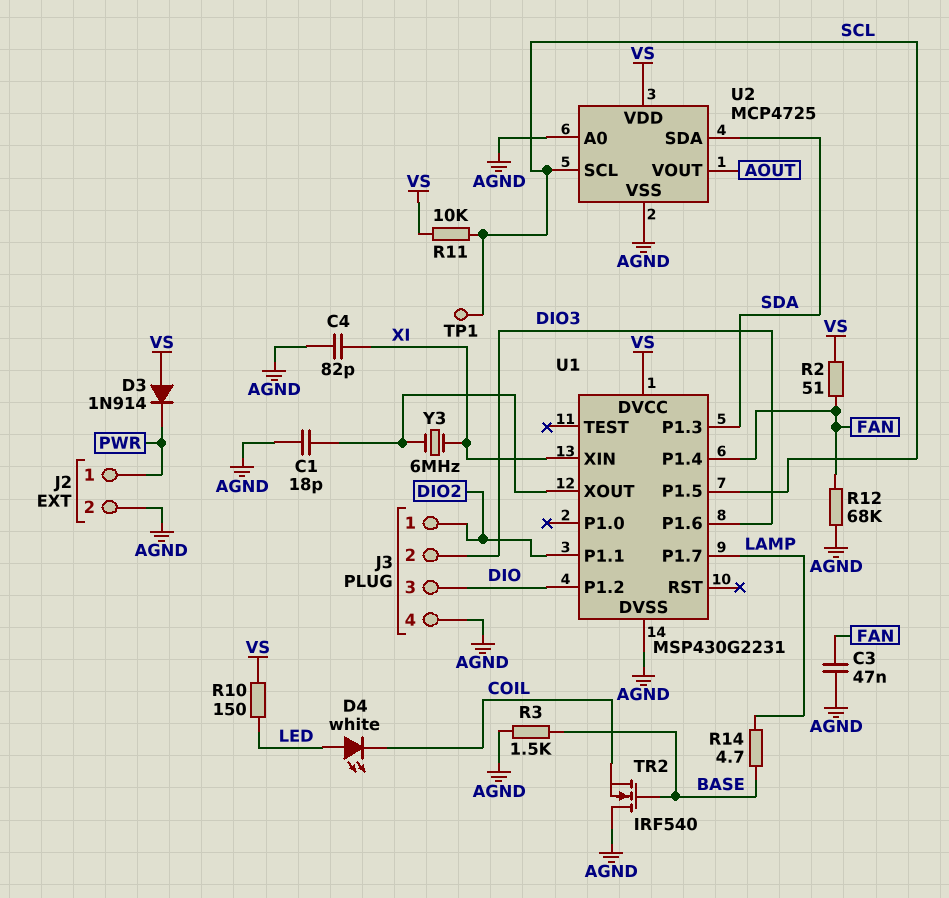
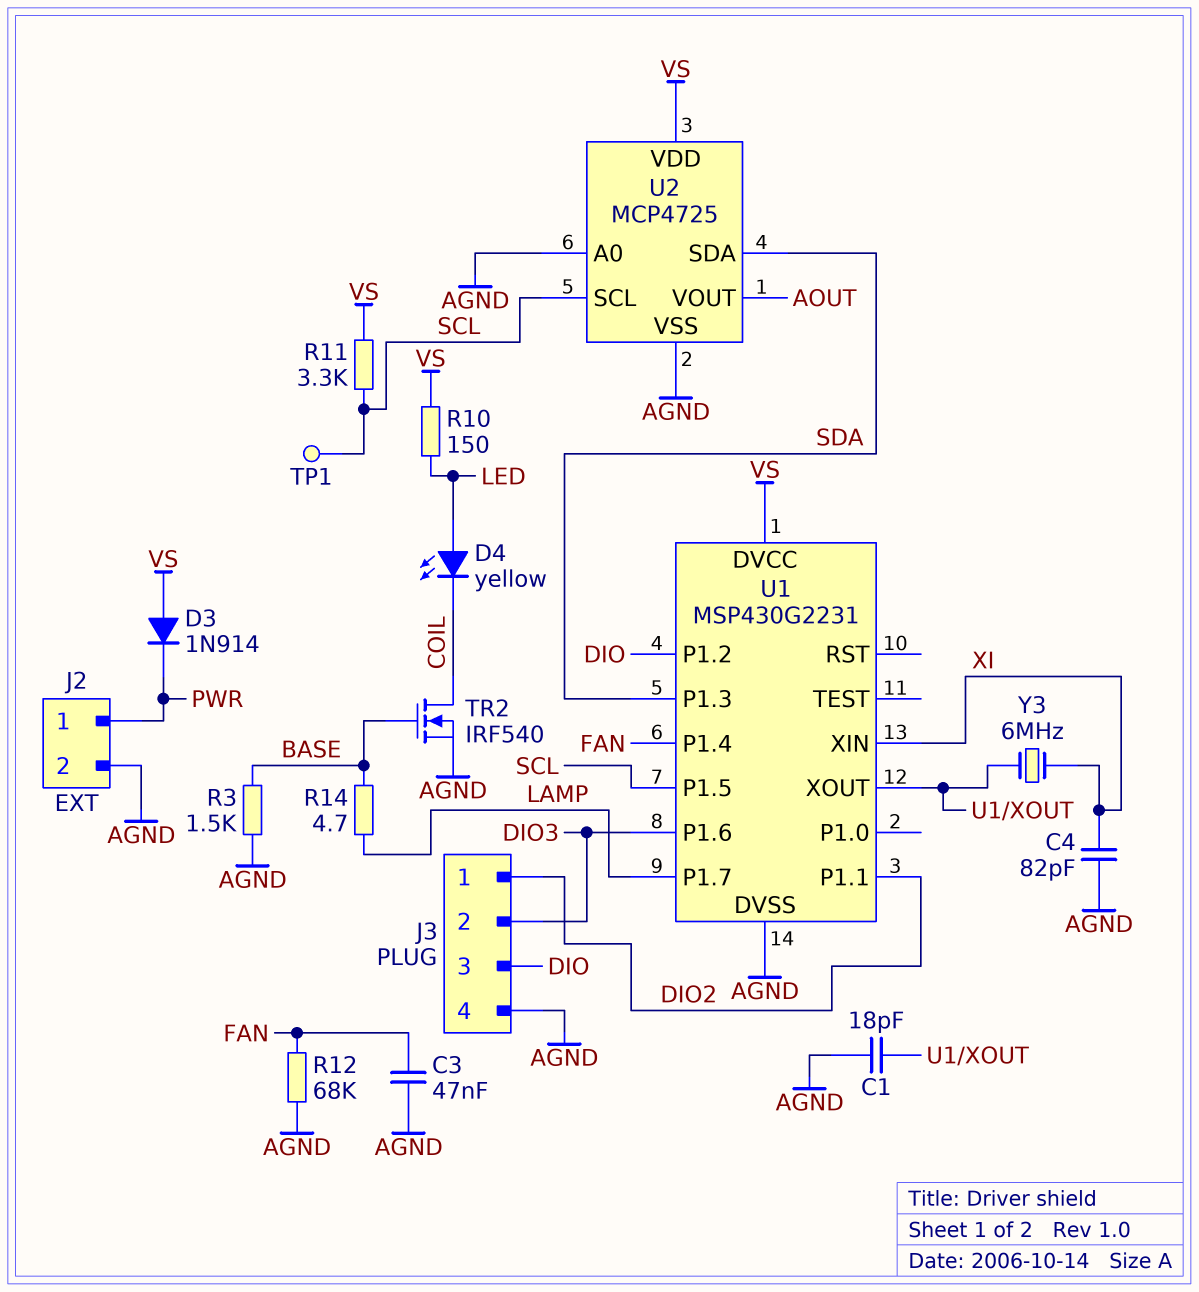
D4: LED white (A LED, K COIL) -> LED yellow (A LED, K COIL)
R2: 51 (FAN, VS) -> none
R11: 10k (SCL, VS) -> 3.3k (SCL, VS)
TR2: NMOS IRF540 (G BASE, D AGND, S COIL) -> NMOS IRF540 (G BASE, D COIL, S AGND)

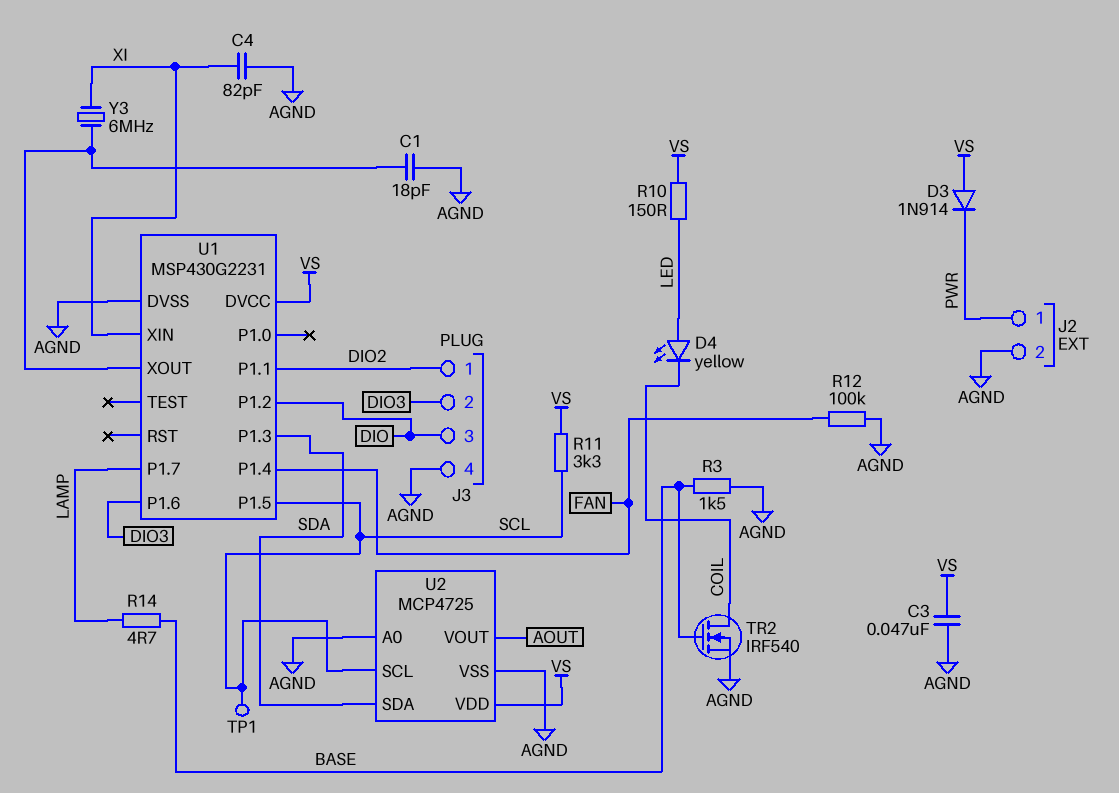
C3: 47nF (AGND, FAN) -> 47nF (AGND, VS)
R12: 68k (AGND, FAN) -> 100k (AGND, FAN)

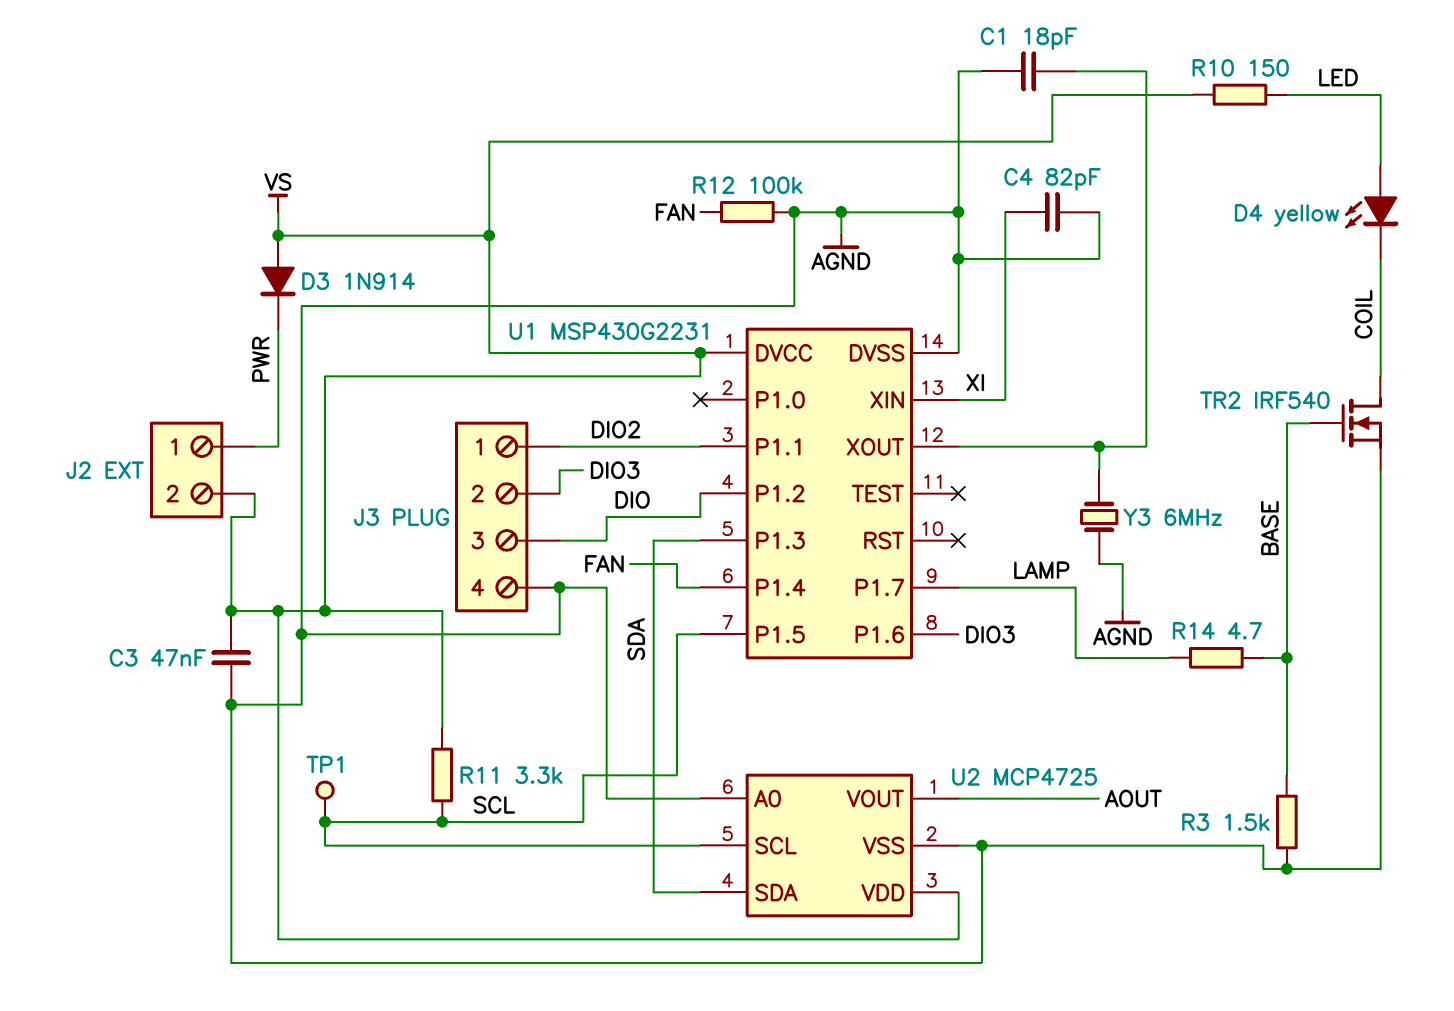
J2 pin 2: AGND -> VS
Y3: 6MHz (U1/XOUT, XI) -> 6MHz (AGND, U1/XOUT)

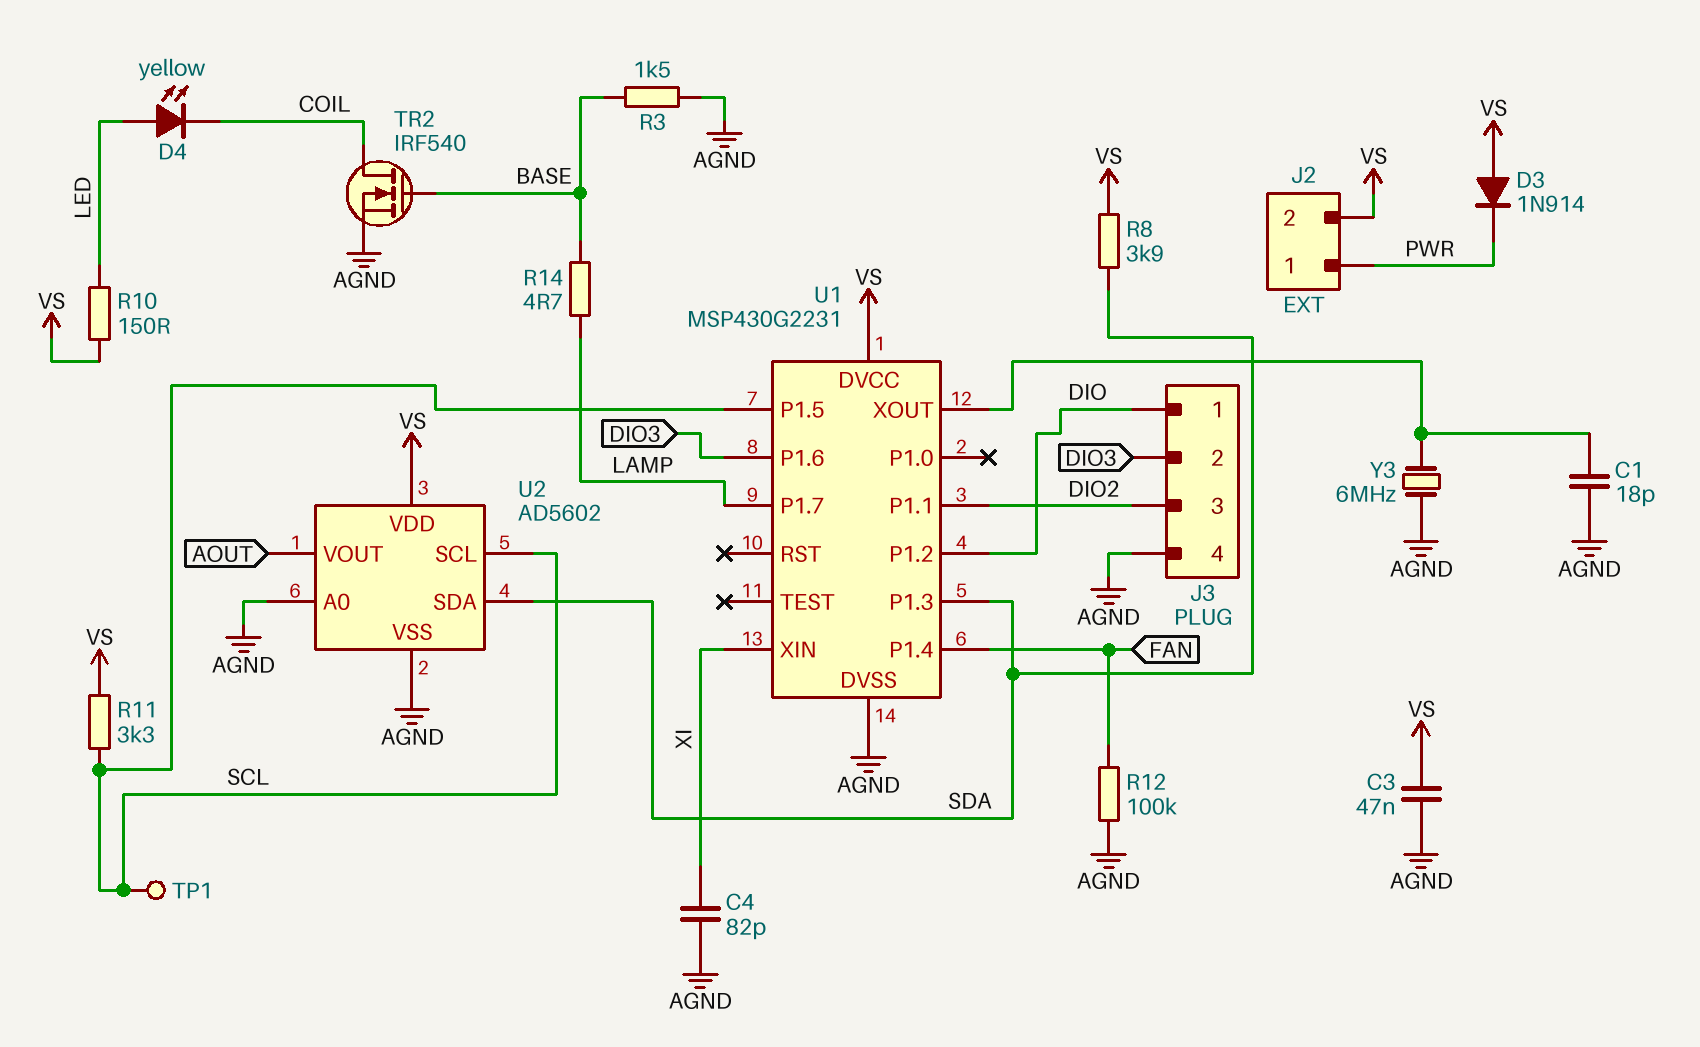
J3 pin 1: DIO2 -> DIO
J3 pin 3: DIO -> DIO2
R8: none -> 3.9k (SDA, VS)
U2: MCP4725 -> AD5602

